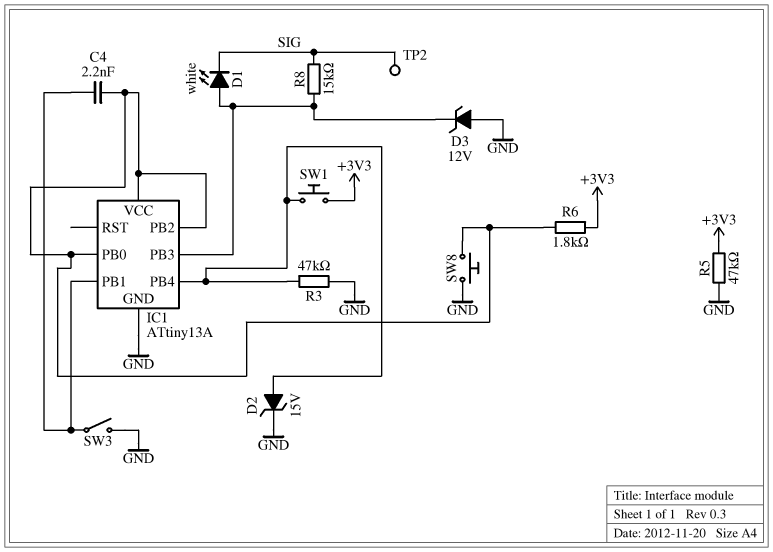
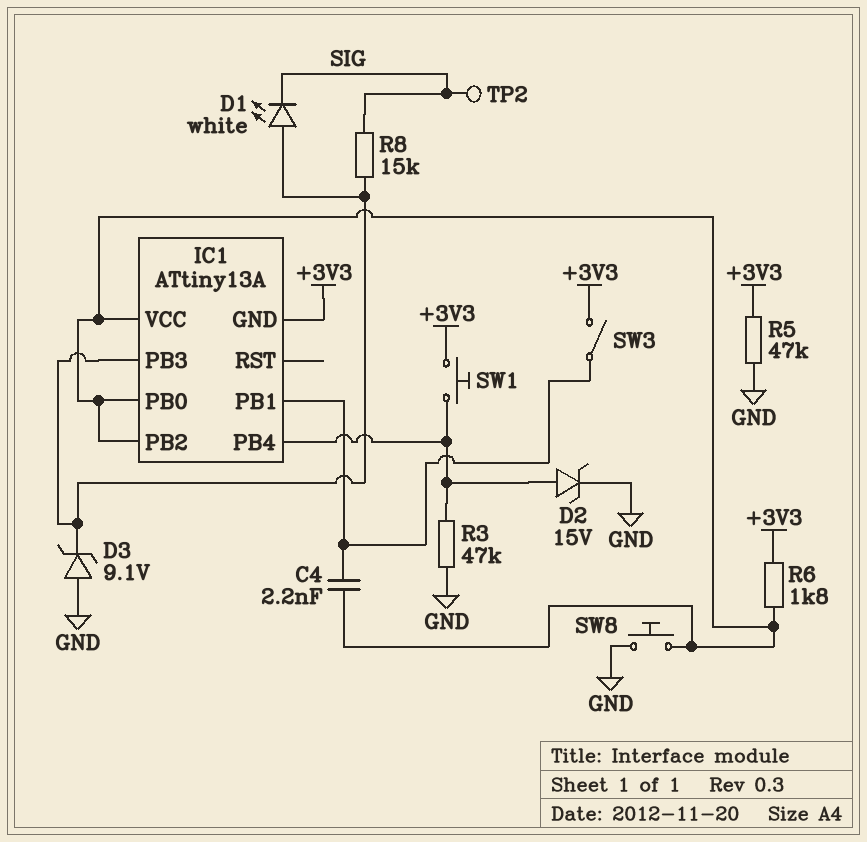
D3: zener 12V (A GND, K IC1/PB3) -> zener 9.1V (A GND, K IC1/PB3)
IC1 pin GND: GND -> +3V3
SW3: switch (GND, IC1/PB1) -> switch (+3V3, IC1/PB1)

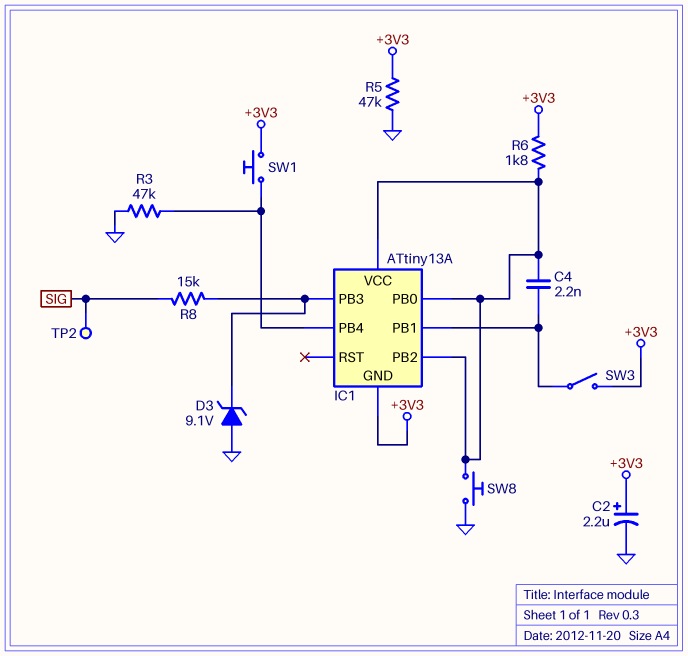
C2: none -> 2.2uF (plus +3V3, minus GND)
D1: LED white (A IC1/PB3, K SIG) -> none
D2: zener 15V (A IC1/PB4, K GND) -> none

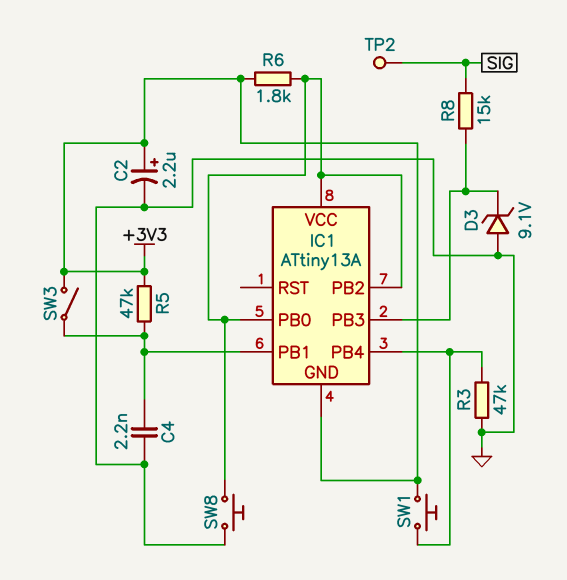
C4: 2.2nF (IC1/PB0, IC1/PB1) -> 2.2nF (GND, IC1/PB1)
R5: 47k (+3V3, GND) -> 47k (+3V3, IC1/PB1)

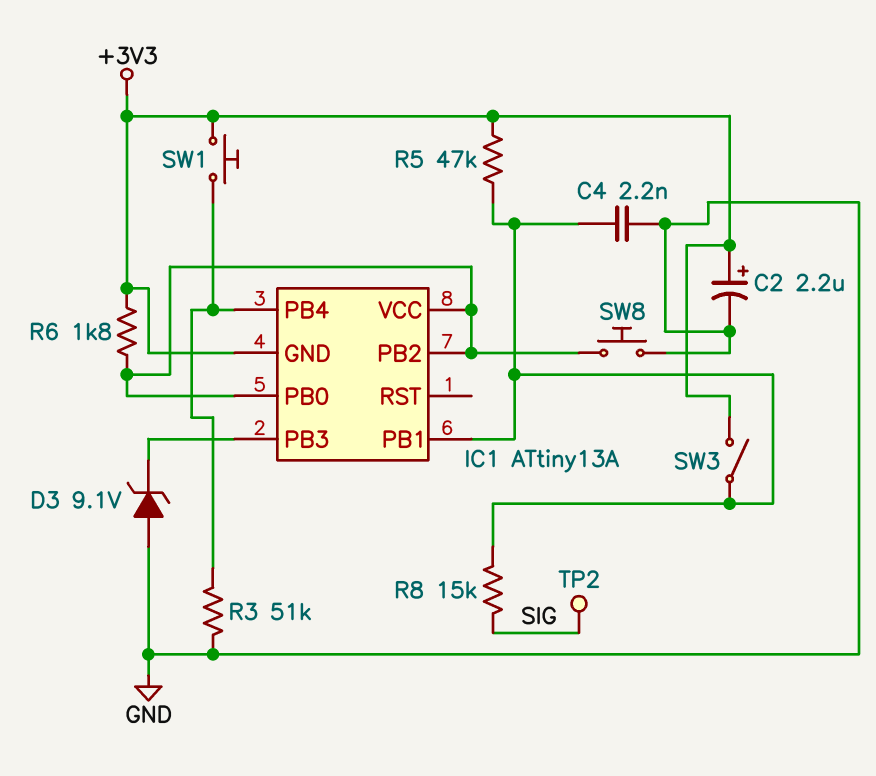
R3: 47k (GND, IC1/PB4) -> 51k (GND, IC1/PB4)
R8: 15k (IC1/PB3, SIG) -> 15k (IC1/PB1, SIG)

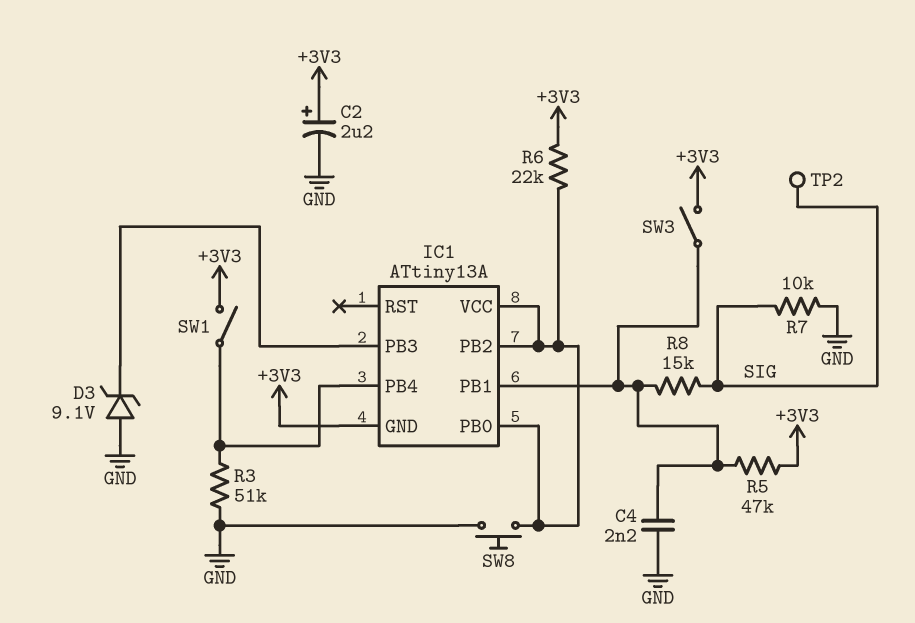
R6: 1.8k (+3V3, IC1/PB0) -> 22k (+3V3, IC1/PB0)
R7: none -> 10k (GND, SIG)
SW1: button (+3V3, IC1/PB4) -> switch (+3V3, IC1/PB4)

